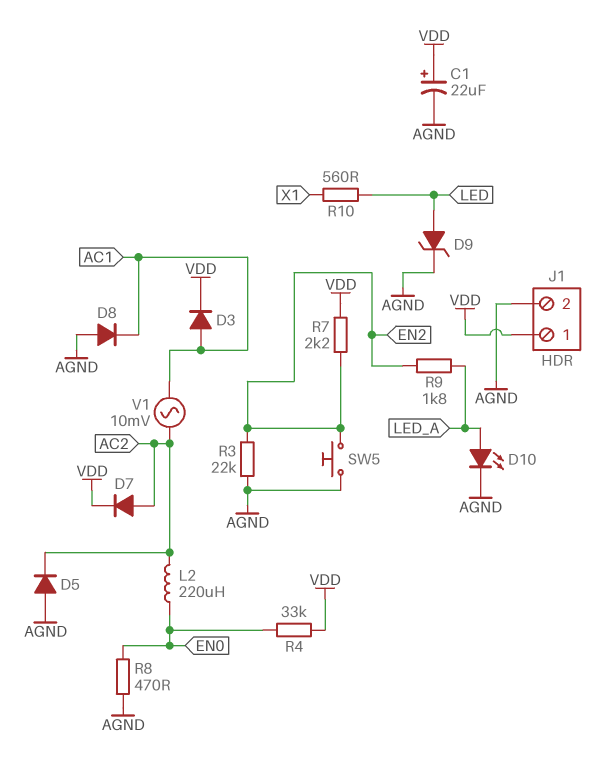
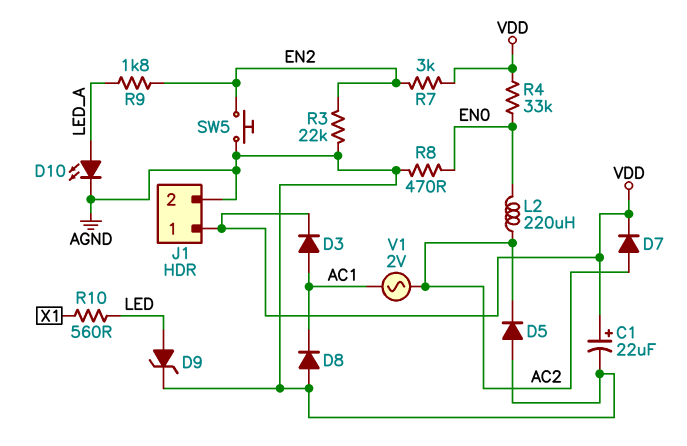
R7: 2.2k (EN2, VDD) -> 3k (EN2, VDD)
V1: AC 10mV (AC1, AC2) -> AC 2V (AC1, AC2)

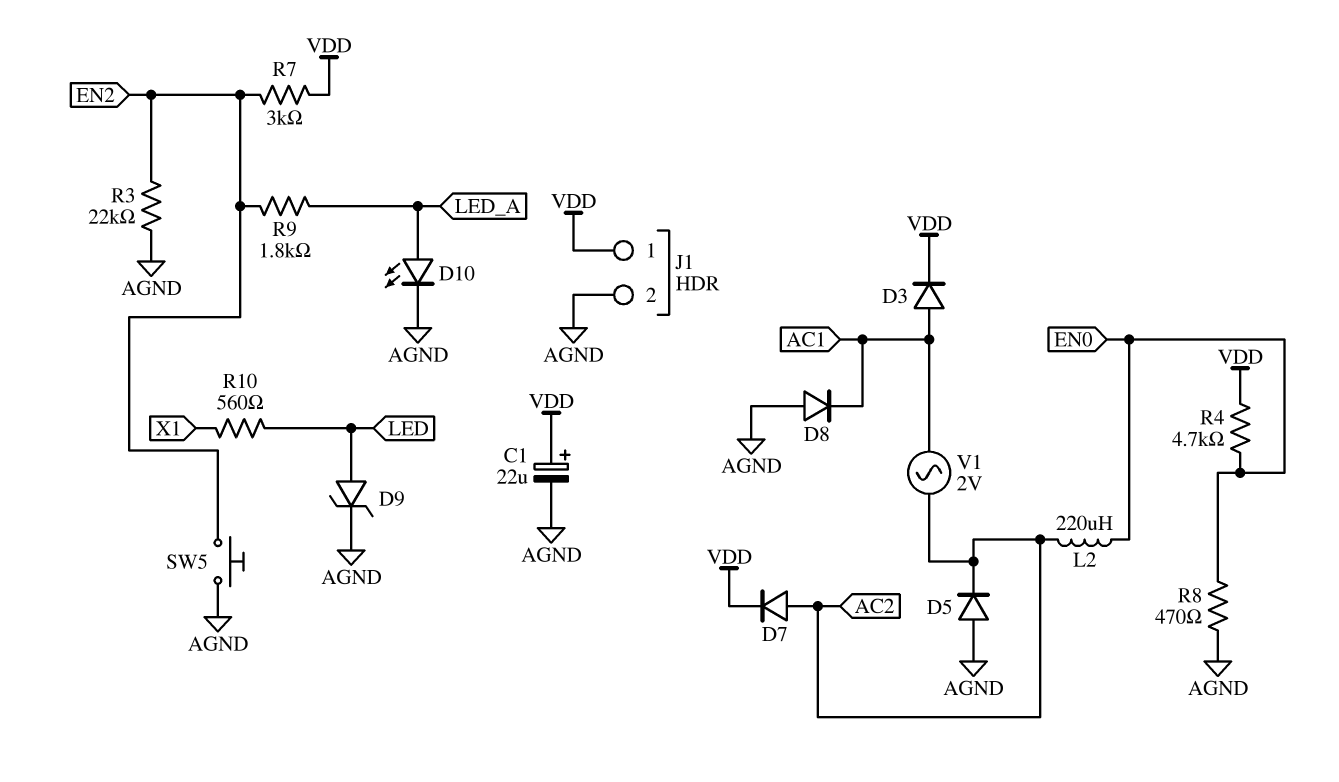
R4: 33k (EN0, VDD) -> 4.7k (EN0, VDD)

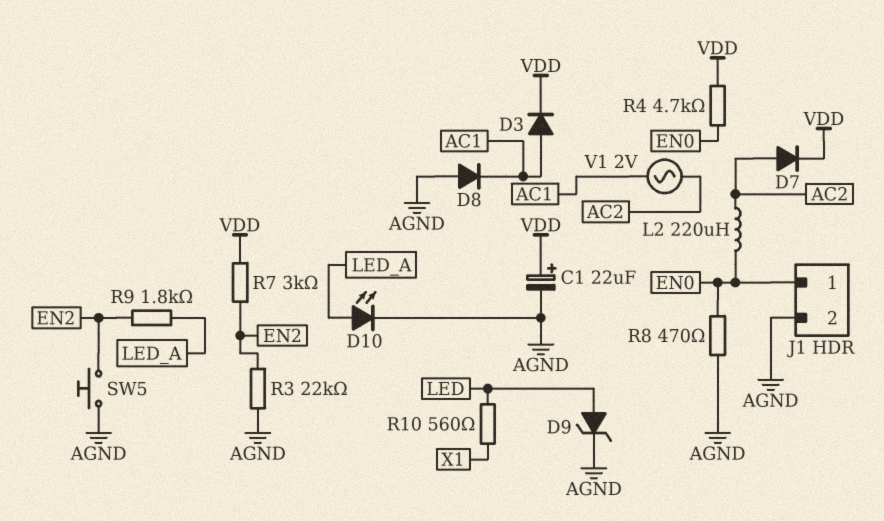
D5: diode (A AGND, K AC2) -> none
J1 pin 1: VDD -> EN0

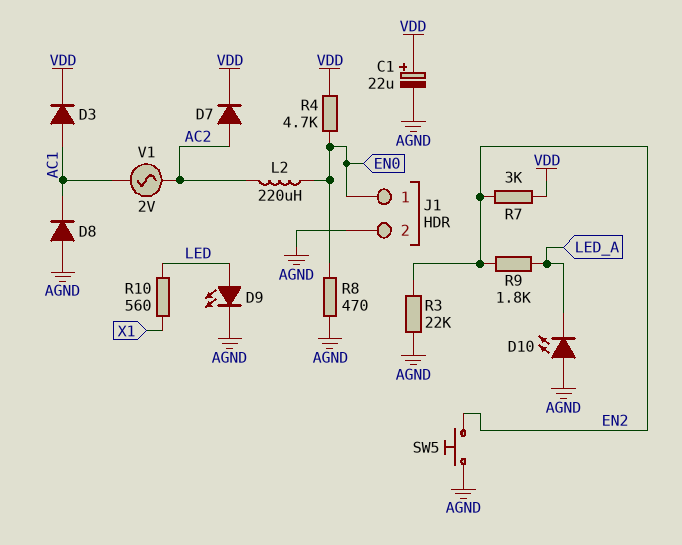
D9: zener (A LED, K AGND) -> LED (A LED, K AGND)
D10: LED (A LED_A, K AGND) -> LED (A AGND, K LED_A)

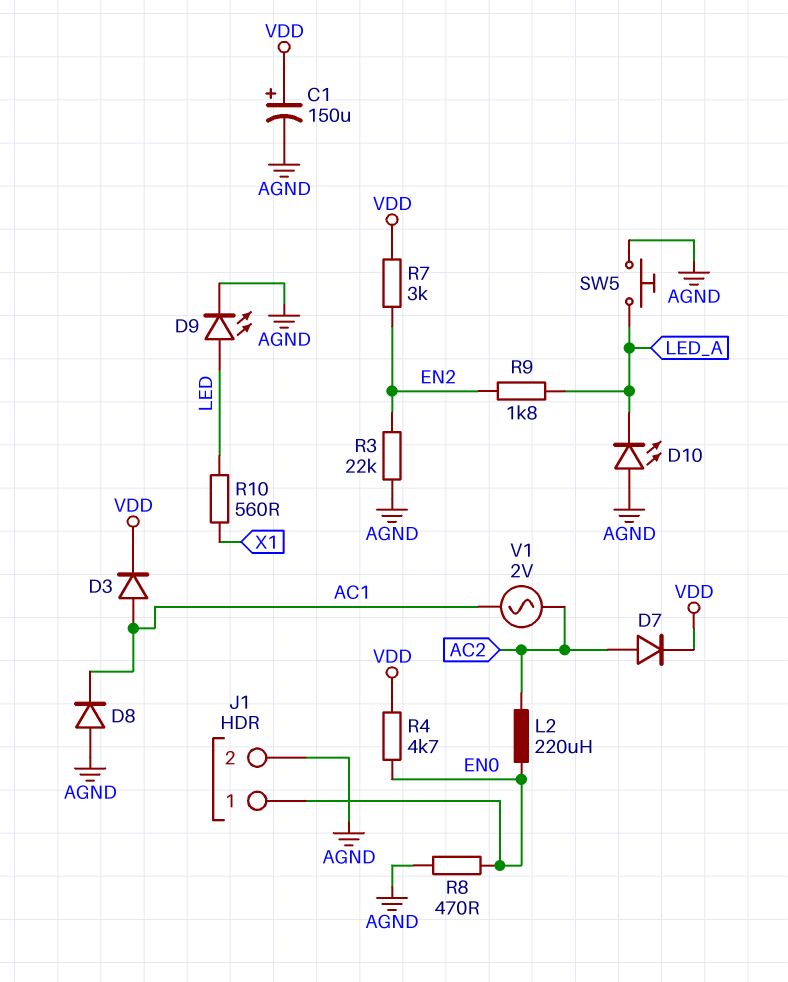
C1: 22uF (plus VDD, minus AGND) -> 150uF (plus VDD, minus AGND)
SW5: button (AGND, EN2) -> button (AGND, LED_A)

